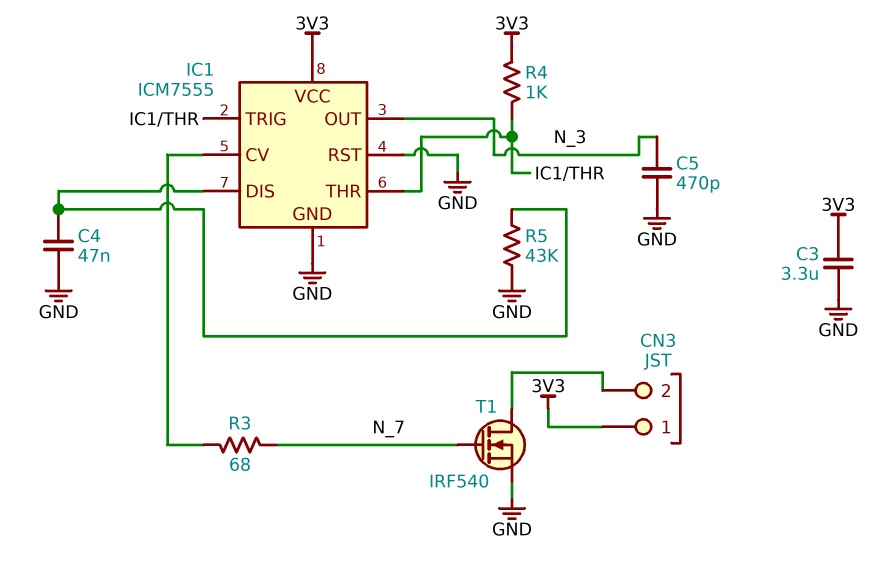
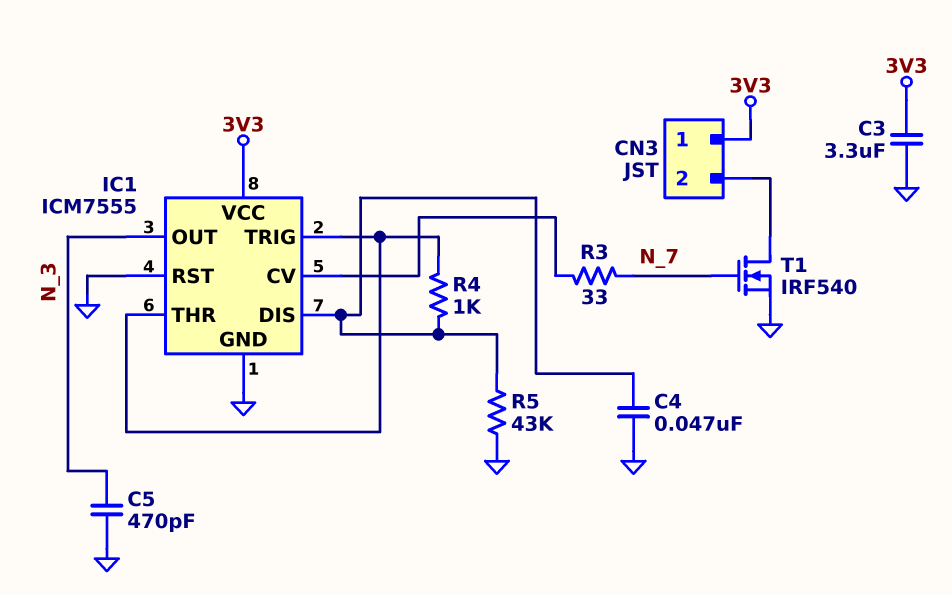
R3: 68 (IC1/CV, N_7) -> 33 (IC1/CV, N_7)
R4: 1k (3V3, IC1/THR) -> 1k (IC1/DIS, IC1/THR)

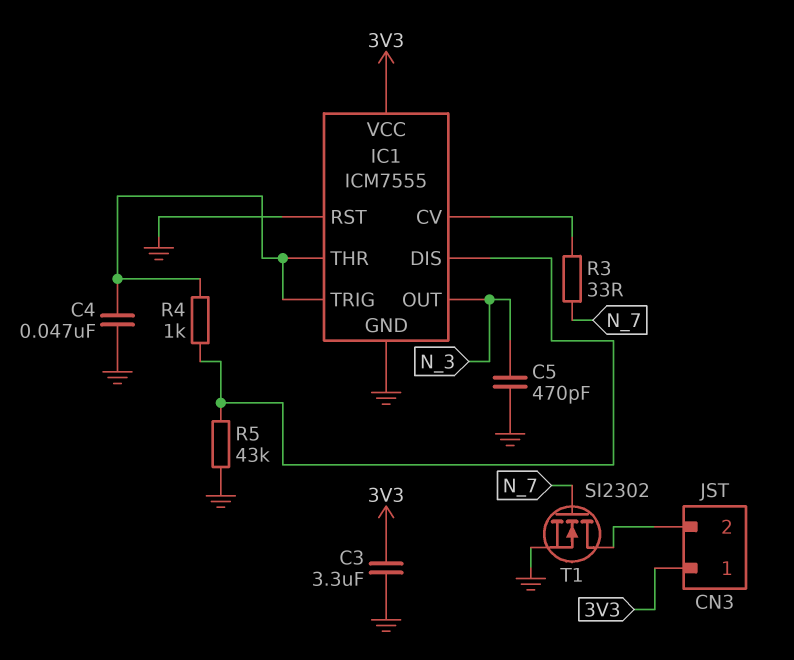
C4: 47nF (GND, IC1/DIS) -> 47nF (GND, IC1/THR)
T1: NMOS IRF540 (G N_7, D CN3/2, S GND) -> NMOS SI2302 (G N_7, D CN3/2, S GND)

